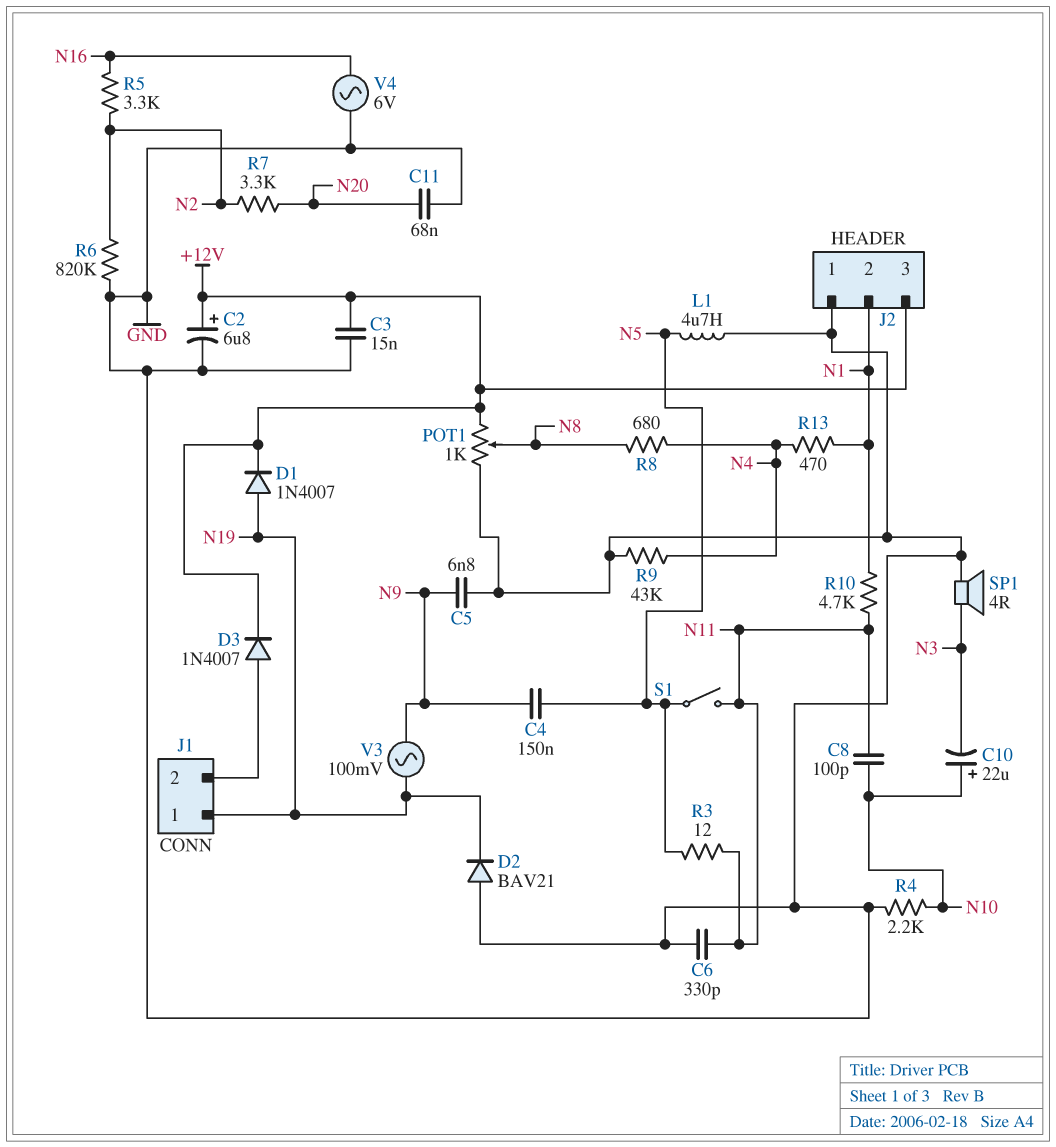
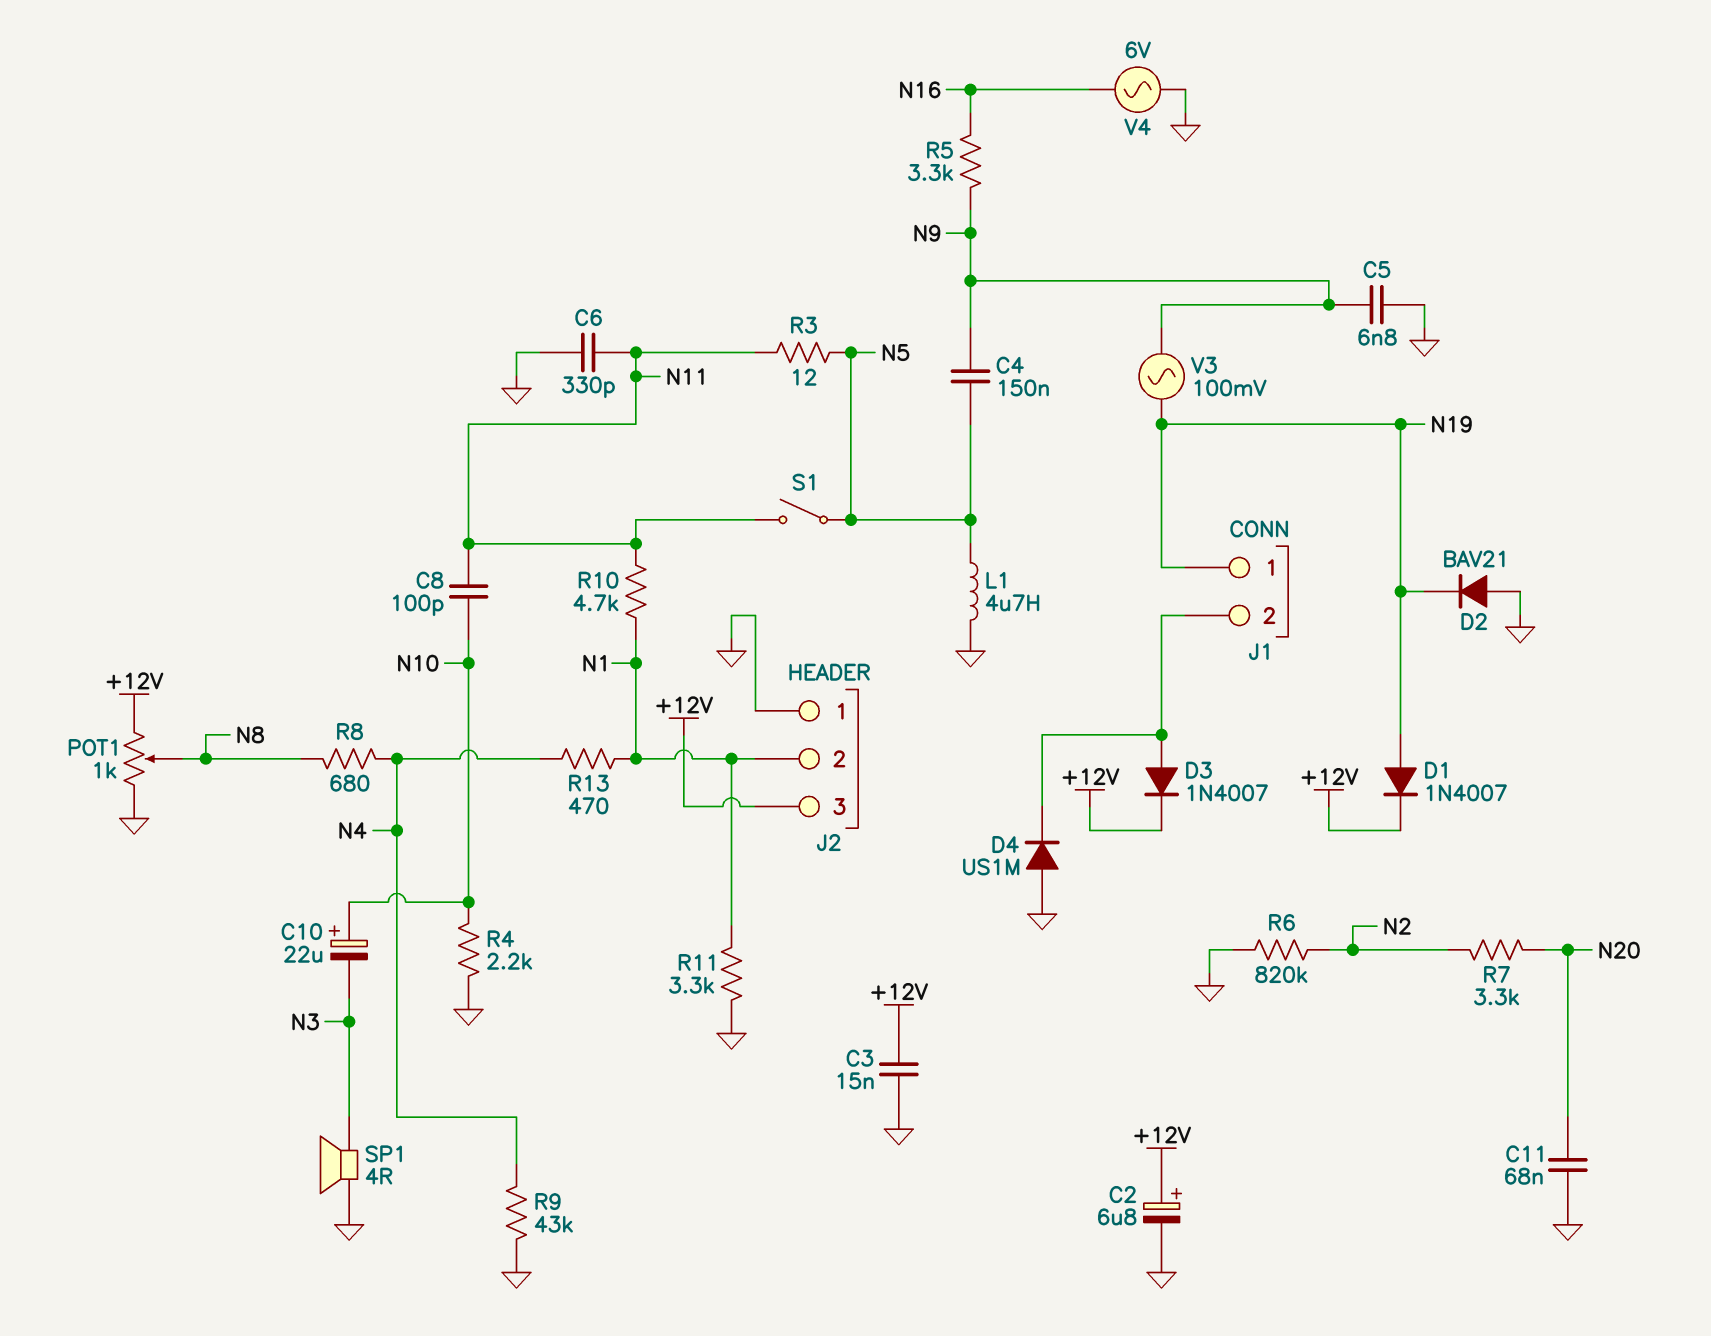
D4: none -> diode US1M (A GND, K J1/2)
R5: 3.3k (N2, N16) -> 3.3k (N9, N16)
R11: none -> 3.3k (GND, N1)

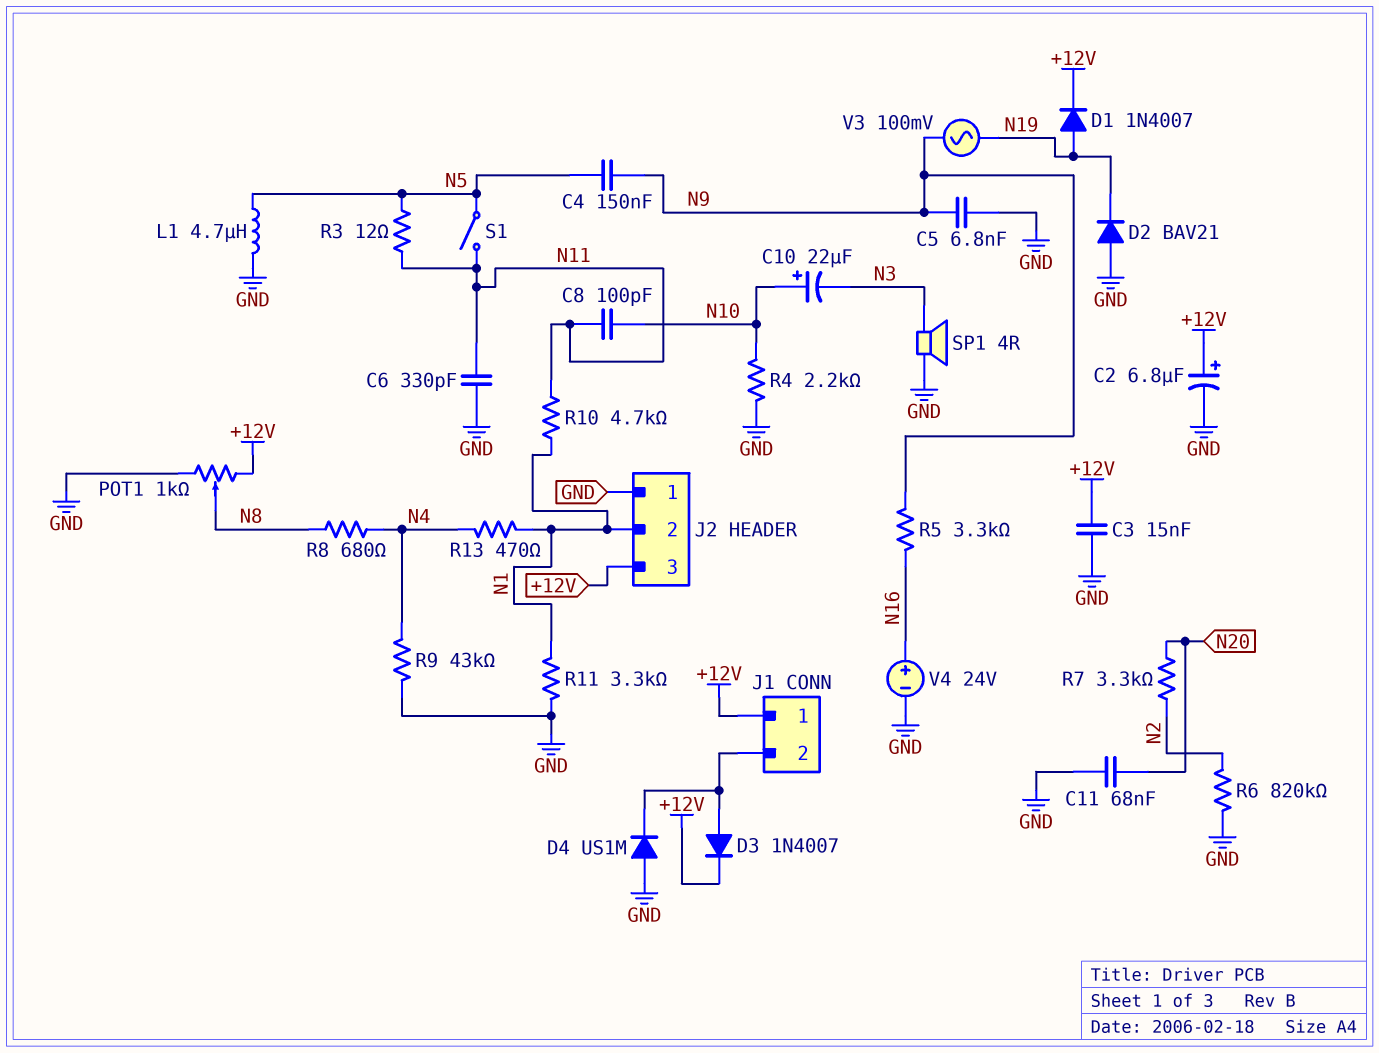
J1 pin 1: N19 -> +12V
V4: AC 6V (GND, N16) -> 24V (plus N16, minus GND)

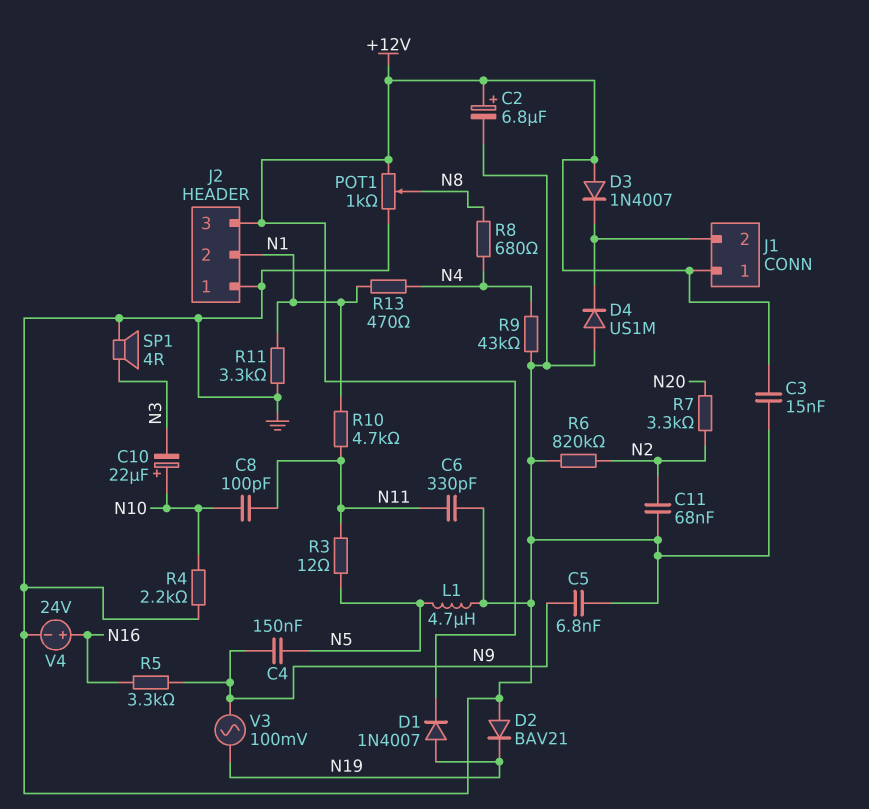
C11: 68nF (GND, N20) -> 68nF (GND, N2)
D3: diode 1N4007 (A J1/2, K +12V) -> diode 1N4007 (A +12V, K J1/2)
S1: switch (N5, N11) -> none

